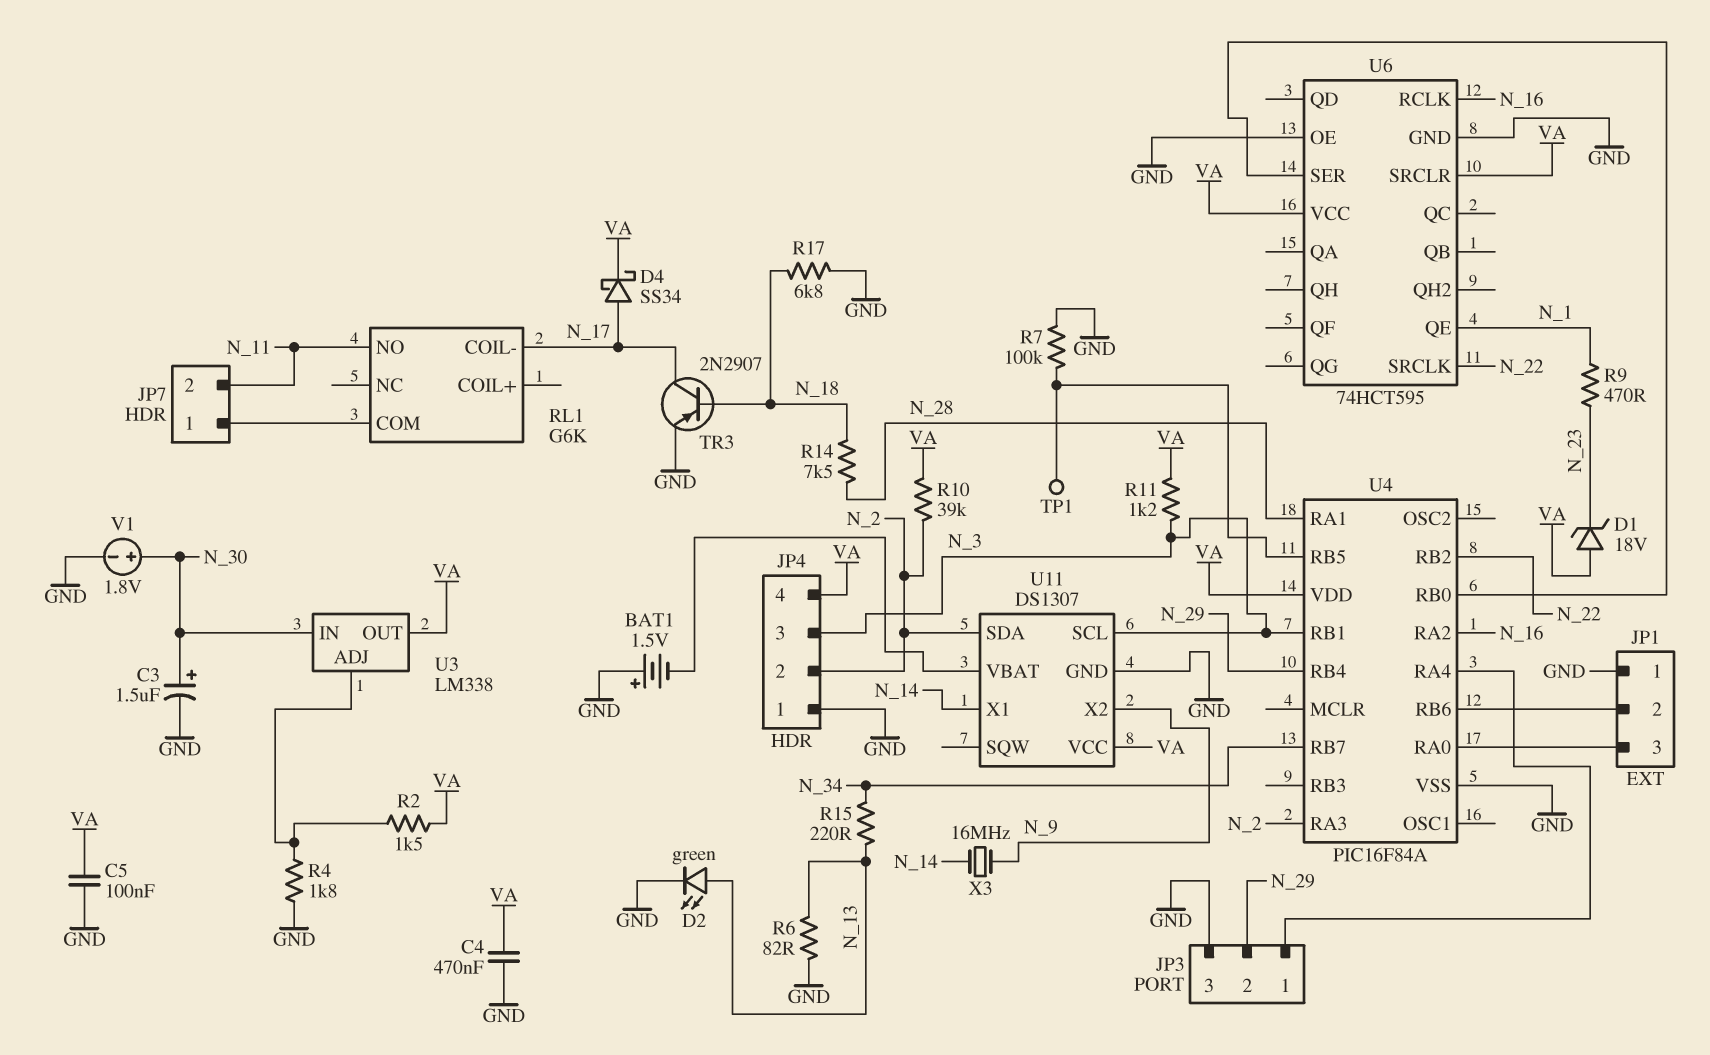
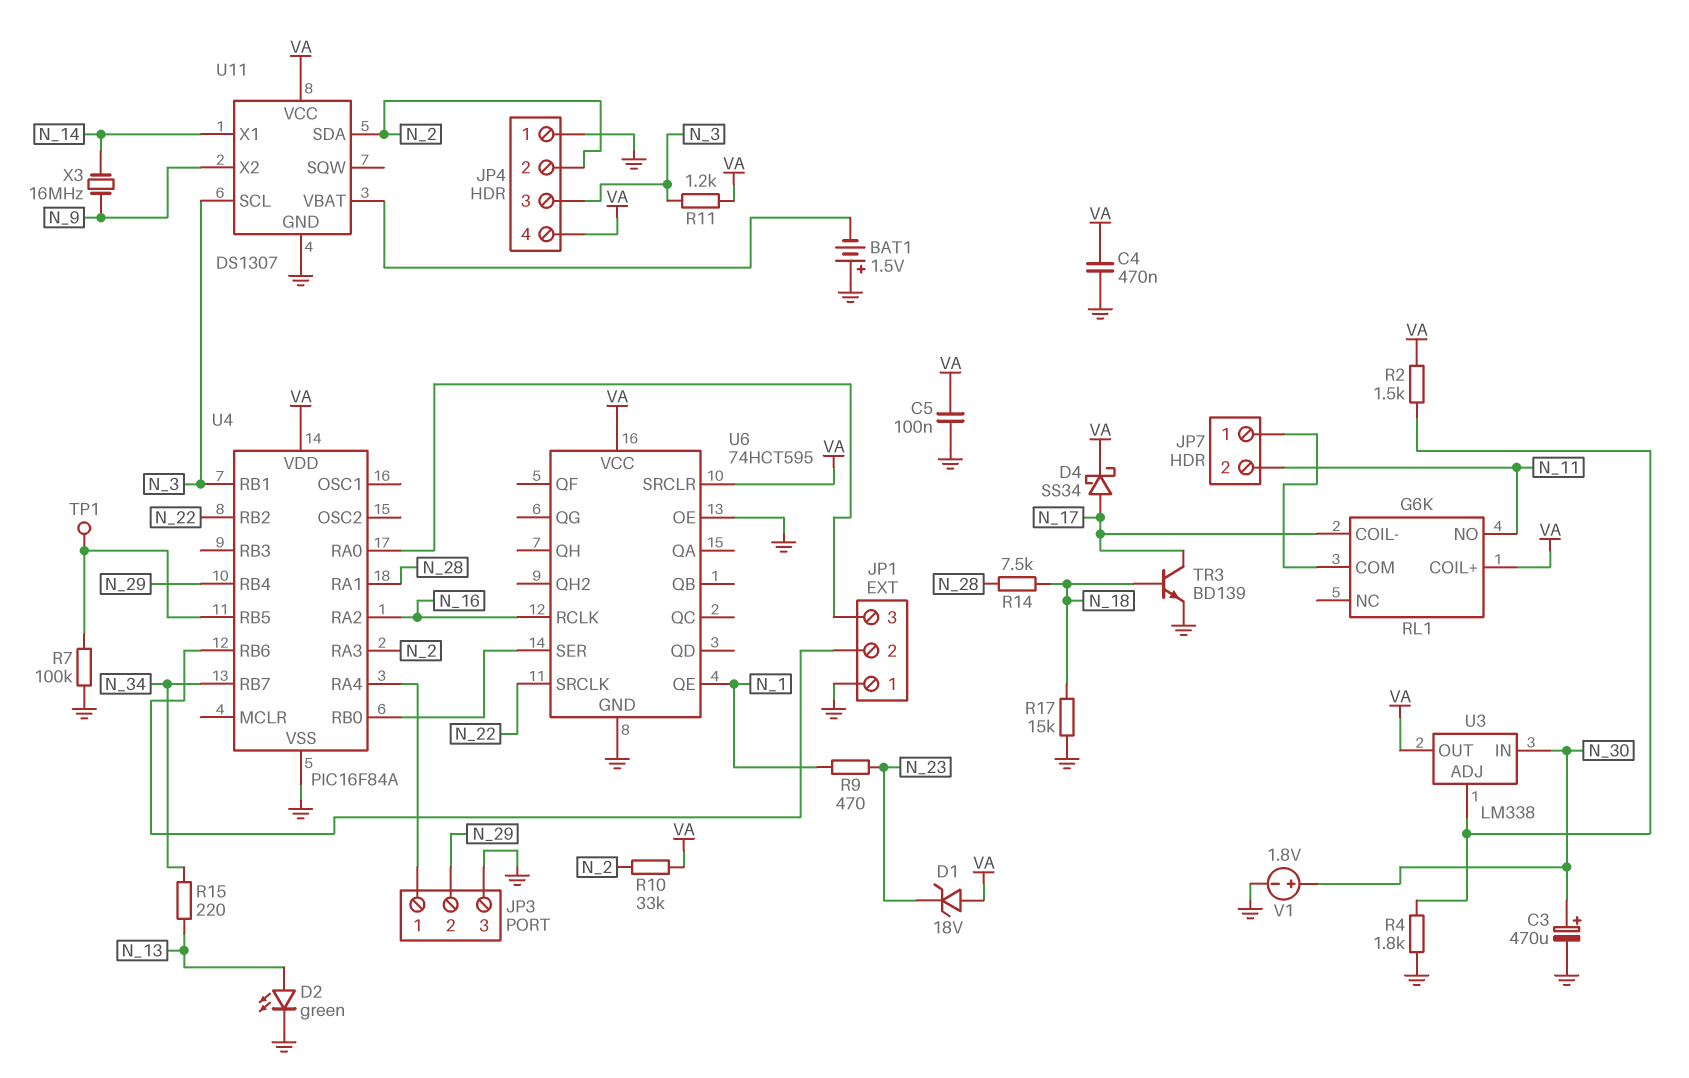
C3: 1.5uF (plus N_30, minus GND) -> 470uF (plus N_30, minus GND)
R6: 82 (GND, N_13) -> none
R10: 39k (N_2, VA) -> 33k (N_2, VA)
R17: 6.8k (GND, N_18) -> 15k (GND, N_18)
RL1 pin COIL+: none -> VA
TR3: PNP 2N2907 (B N_18, C N_17, E GND) -> NPN BD139 (B N_18, C N_17, E GND)

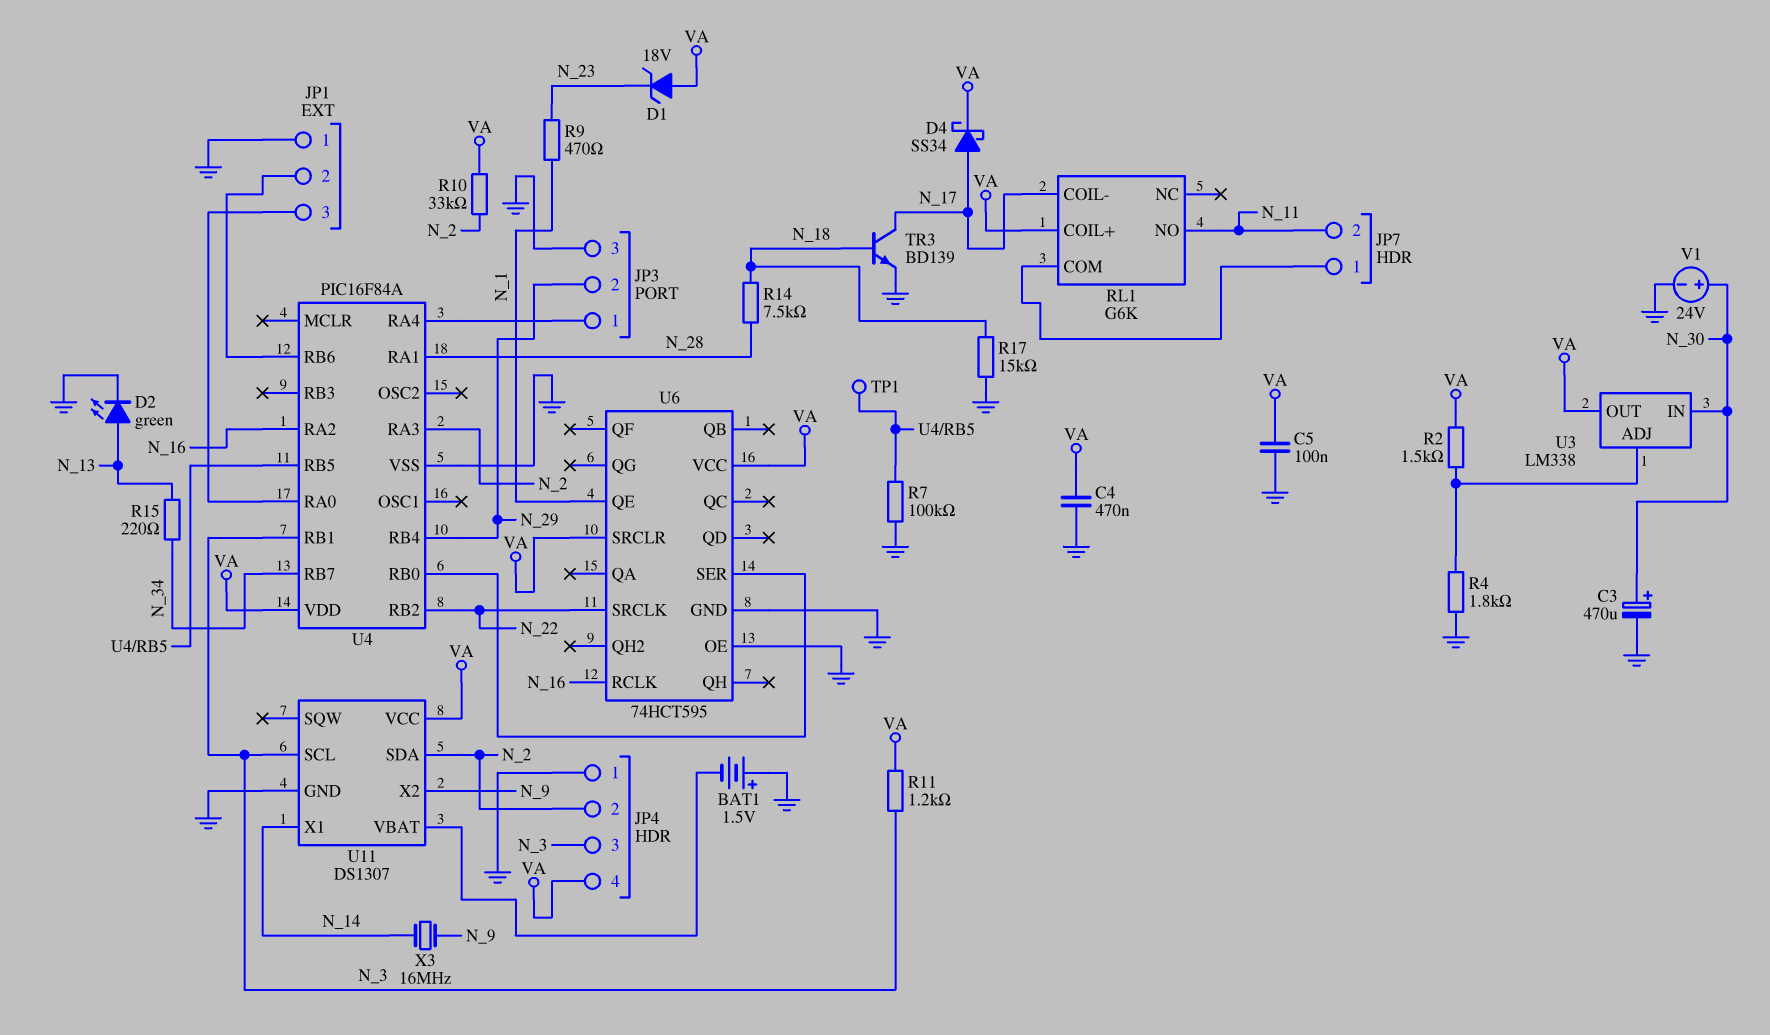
V1: 1.8V (plus N_30, minus GND) -> 24V (plus N_30, minus GND)

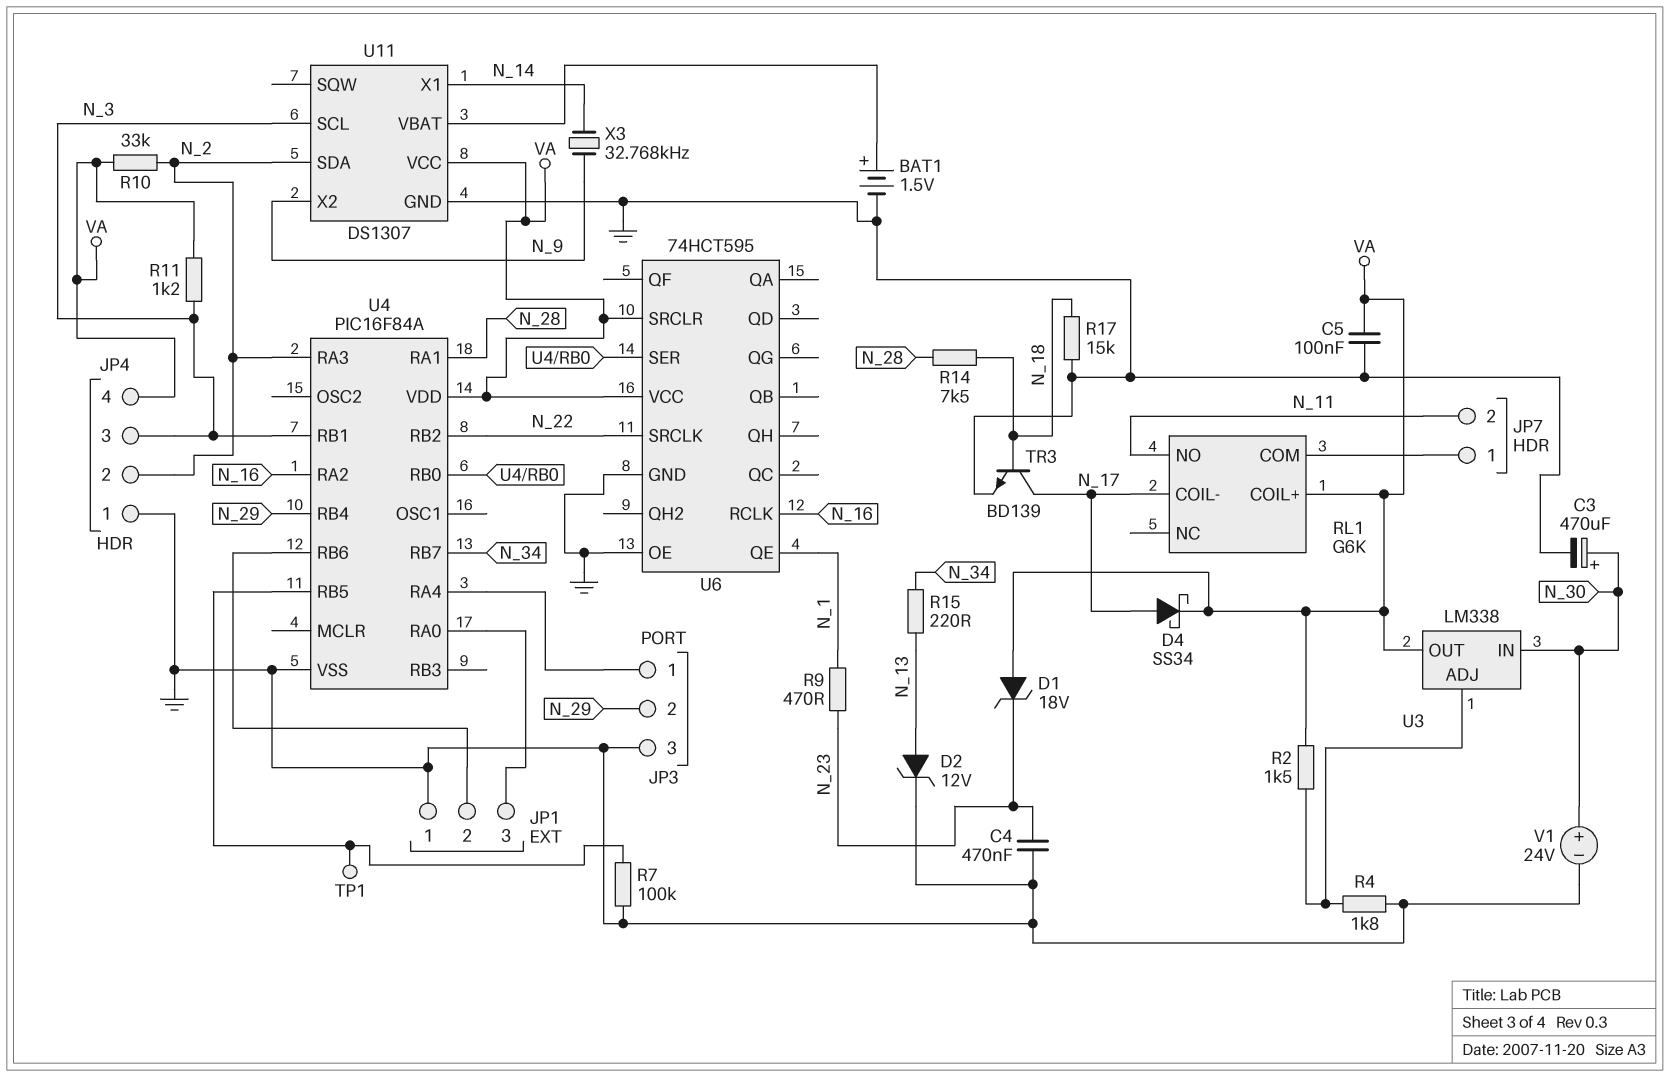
BAT1: 1.5V (plus GND, minus U11/VBAT) -> 1.5V (plus U11/VBAT, minus GND)
C4: 470nF (GND, VA) -> 470nF (GND, N_23)
D2: LED green (A N_13, K GND) -> zener 12V (A N_13, K GND)
X3: 16MHz (N_9, N_14) -> 32.768kHz (N_9, N_14)

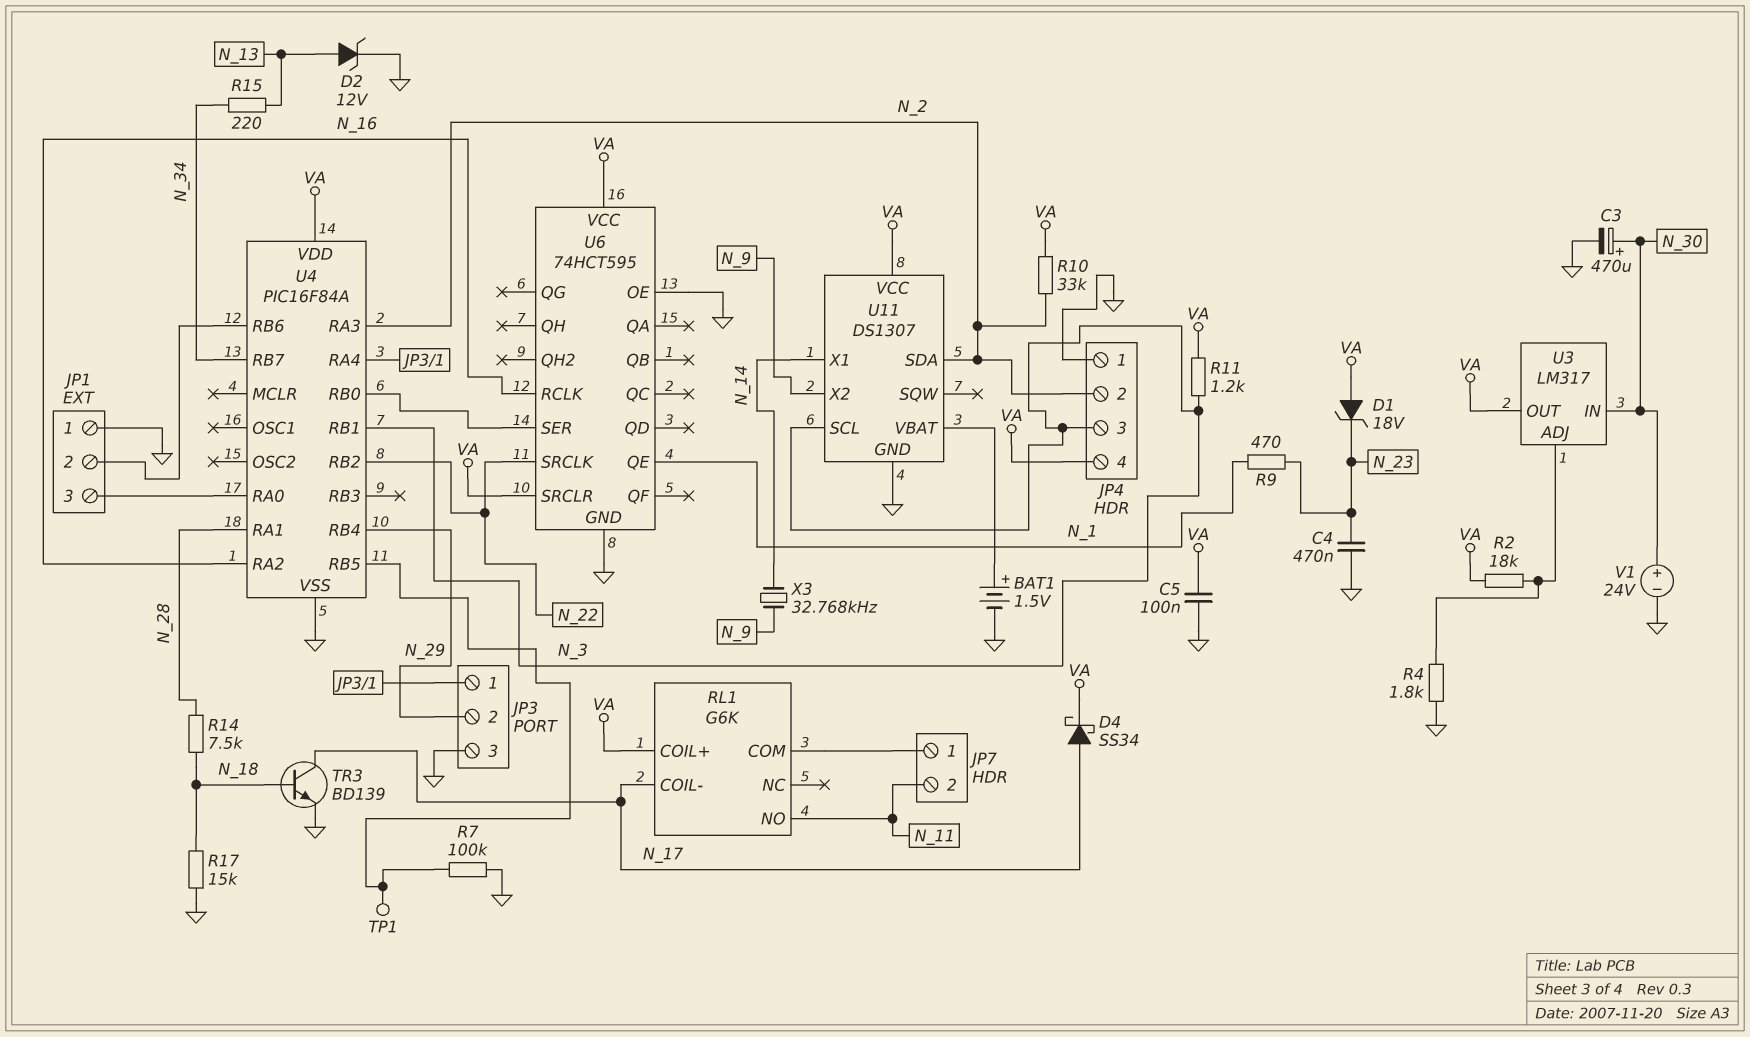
R2: 1.5k (U3/ADJ, VA) -> 18k (U3/ADJ, VA)
U3: LM338 -> LM317

